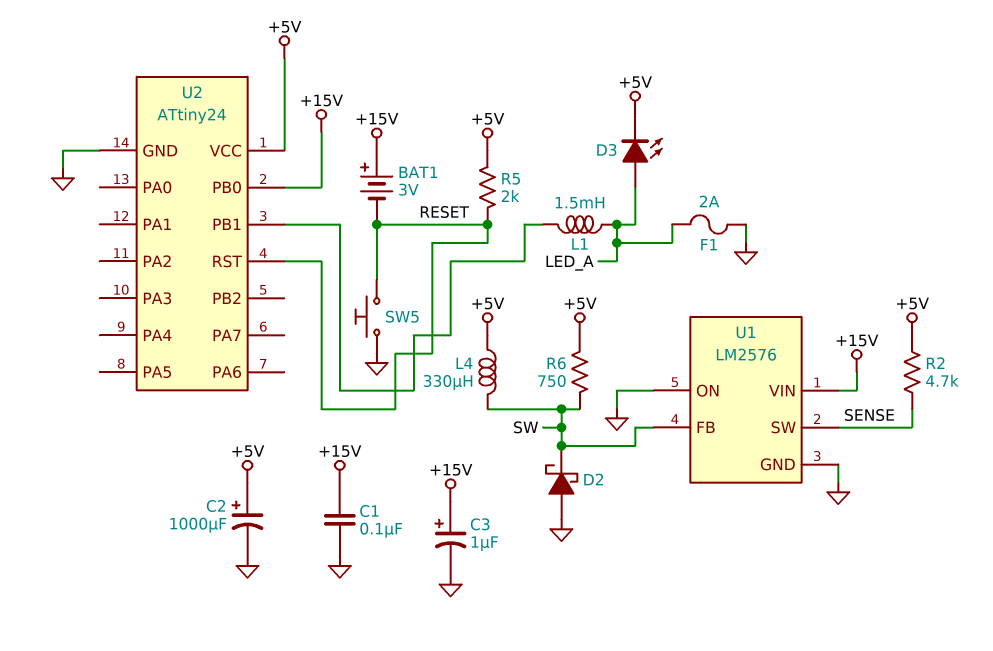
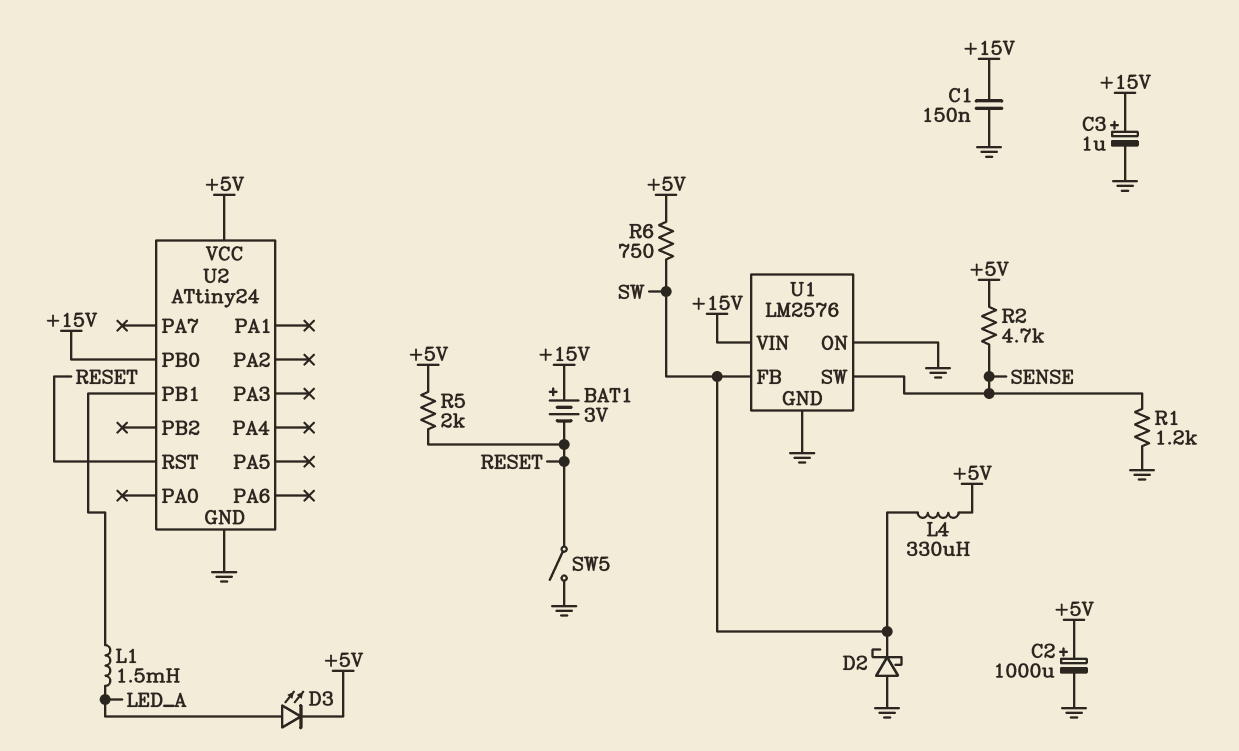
C1: 100nF (+15V, GND) -> 150nF (+15V, GND)
F1: 2A (GND, LED_A) -> none
R1: none -> 1.2k (GND, SENSE)
SW5: button (GND, RESET) -> switch (GND, RESET)

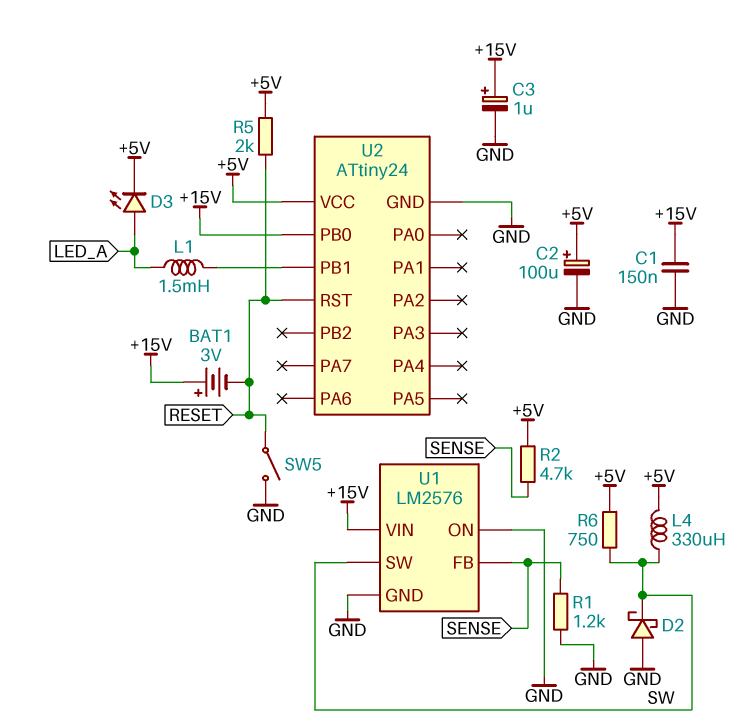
C2: 1000uF (plus +5V, minus GND) -> 100uF (plus +5V, minus GND)
U1 pin FB: SW -> SENSE
U1 pin SW: SENSE -> SW

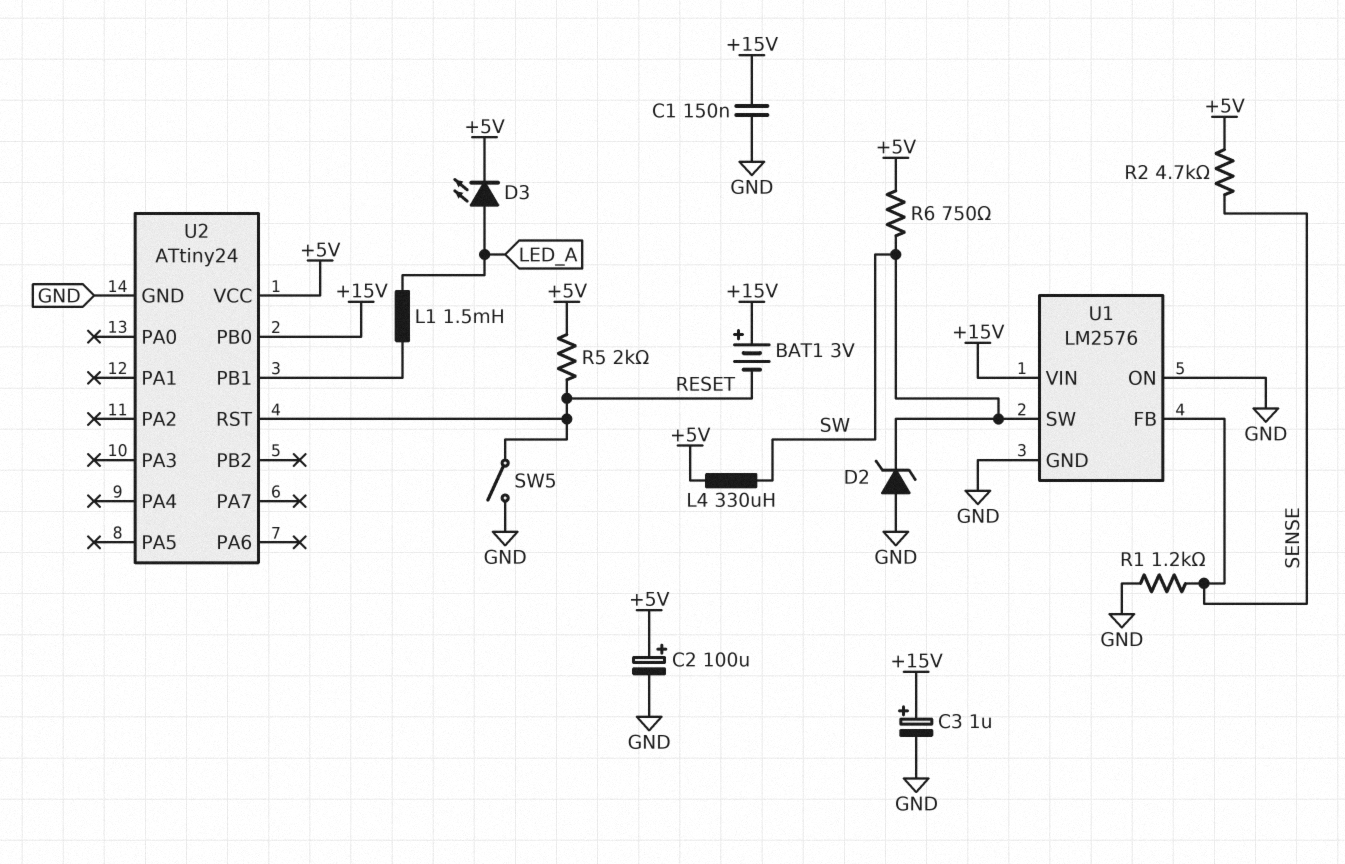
D2: schottky (A GND, K SW) -> zener (A GND, K SW)

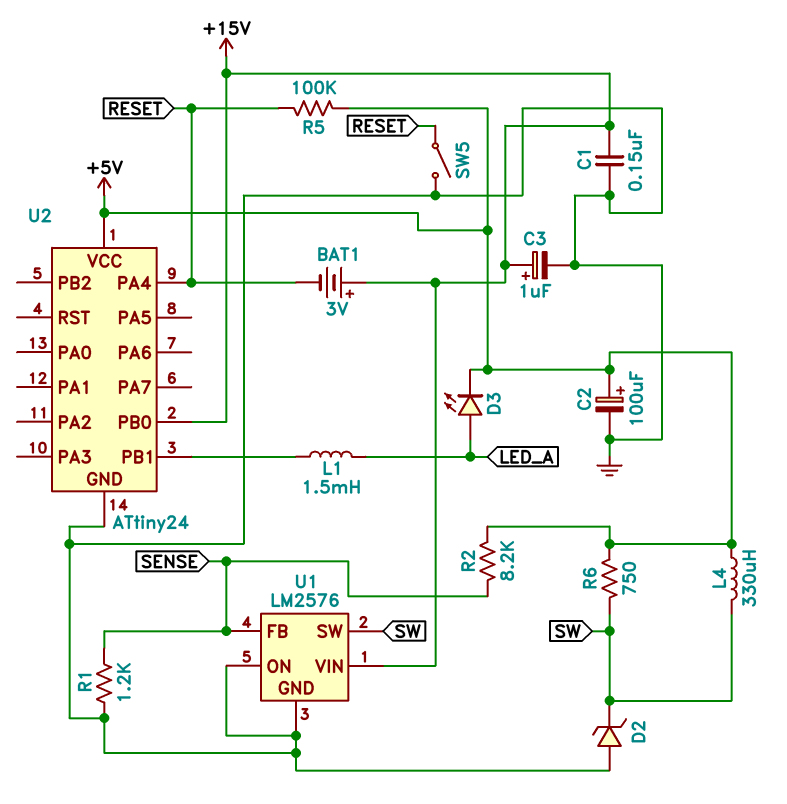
R2: 4.7k (+5V, SENSE) -> 8.2k (+5V, SENSE)
R5: 2k (+5V, RESET) -> 100k (+5V, RESET)
U2 pin PA4: none -> RESET
U2 pin RST: RESET -> none

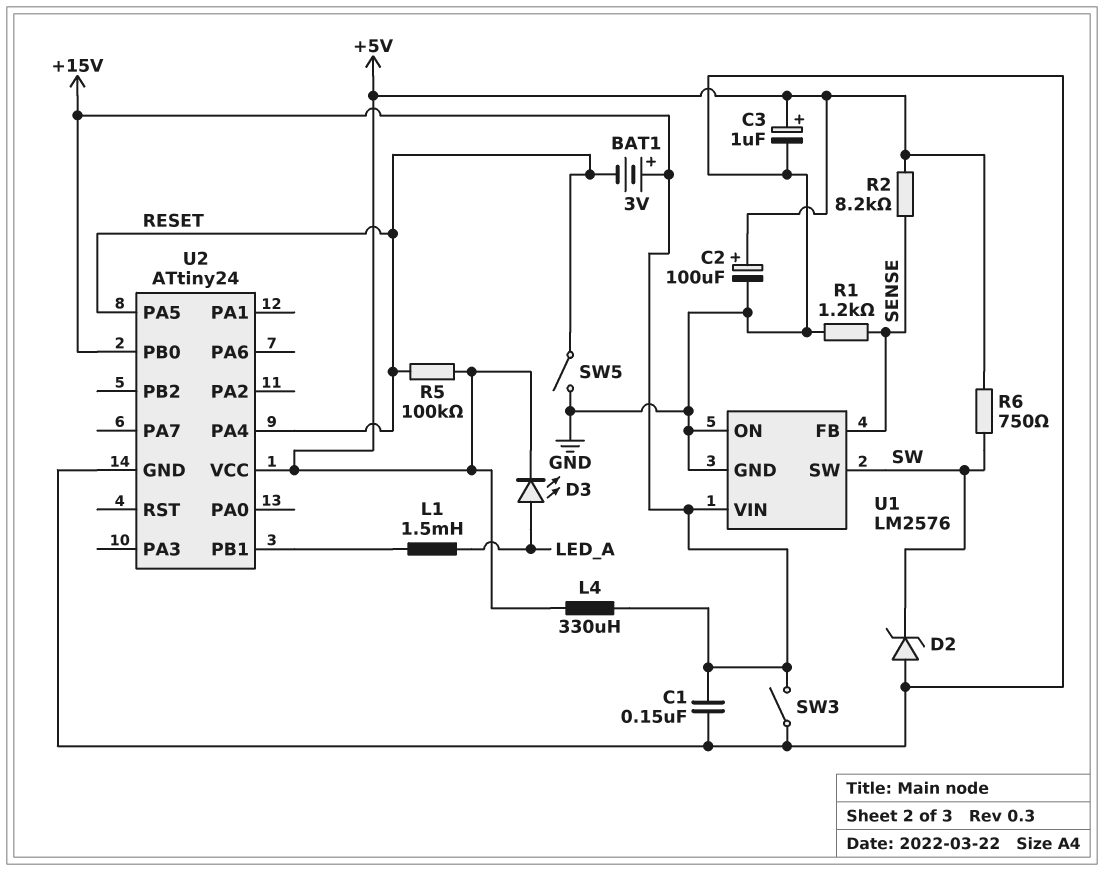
C3: 1uF (plus +15V, minus GND) -> 1uF (plus +5V, minus GND)
L4: 330uH (+5V, SW) -> 330uH (+5V, +15V)
SW3: none -> switch (+15V, GND)
U2 pin PA5: none -> RESET

